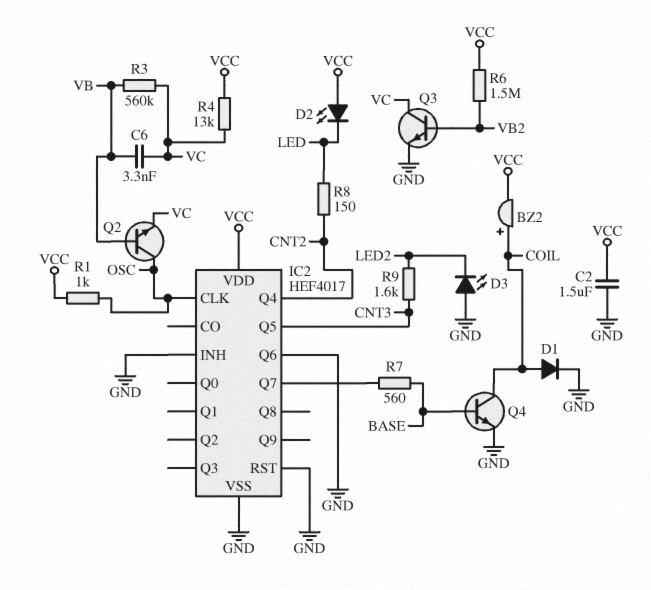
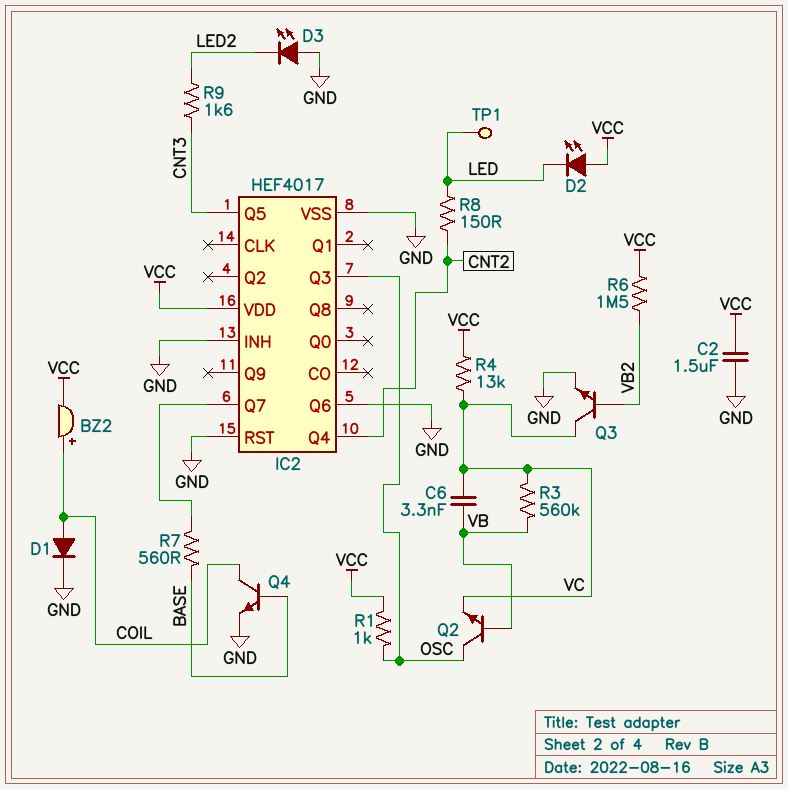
IC2 pin CLK: OSC -> none
IC2 pin Q3: none -> OSC
TP1: none -> test point (LED)

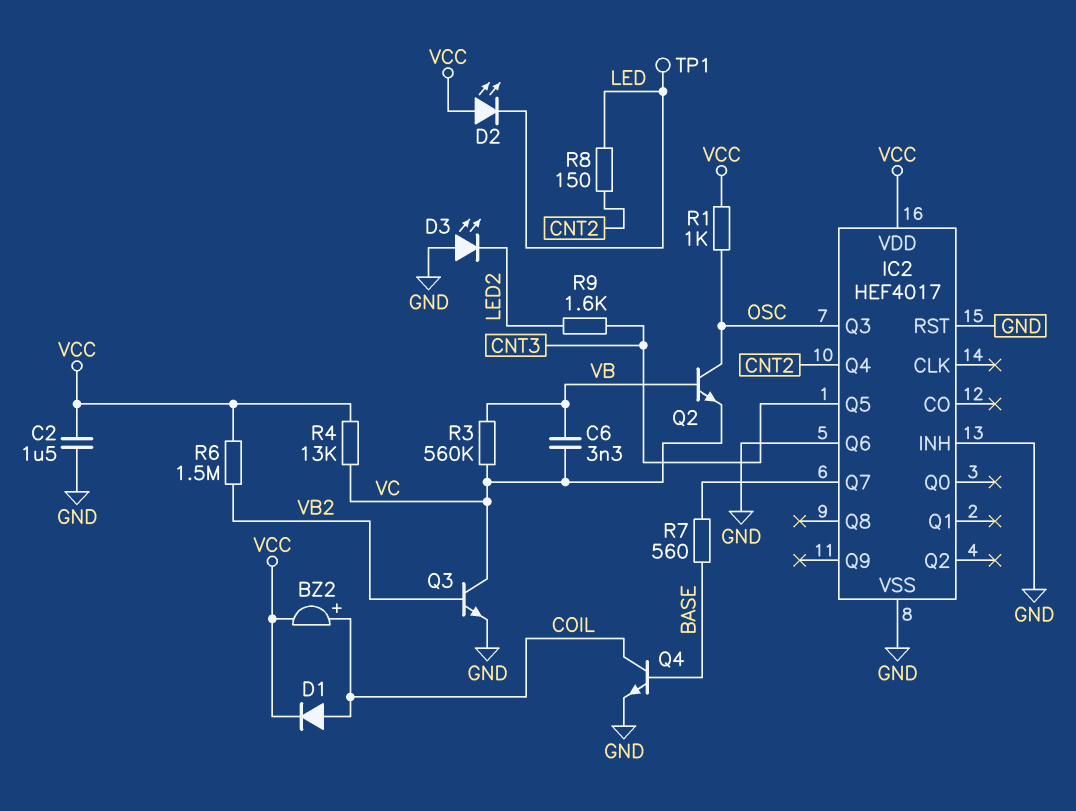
D1: diode (A COIL, K GND) -> diode (A COIL, K VCC)

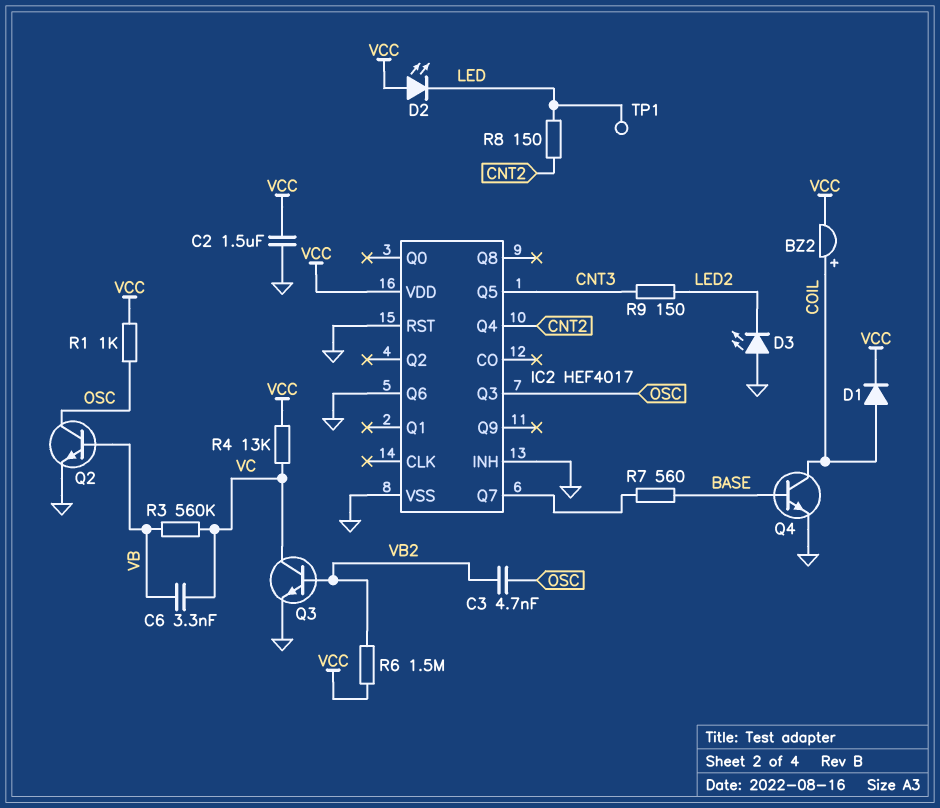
C3: none -> 4.7nF (OSC, VB2)
Q2: NPN (B VB, C OSC, E VC) -> NPN (B VB, C OSC, E GND)
R9: 1.6k (CNT3, LED2) -> 150 (CNT3, LED2)

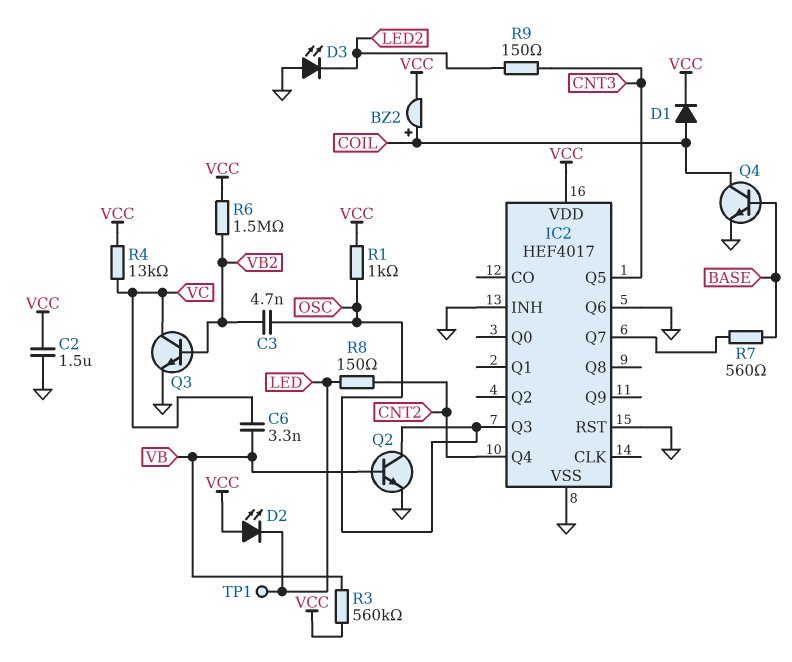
R3: 560k (VB, VC) -> 560k (VB, VCC)

